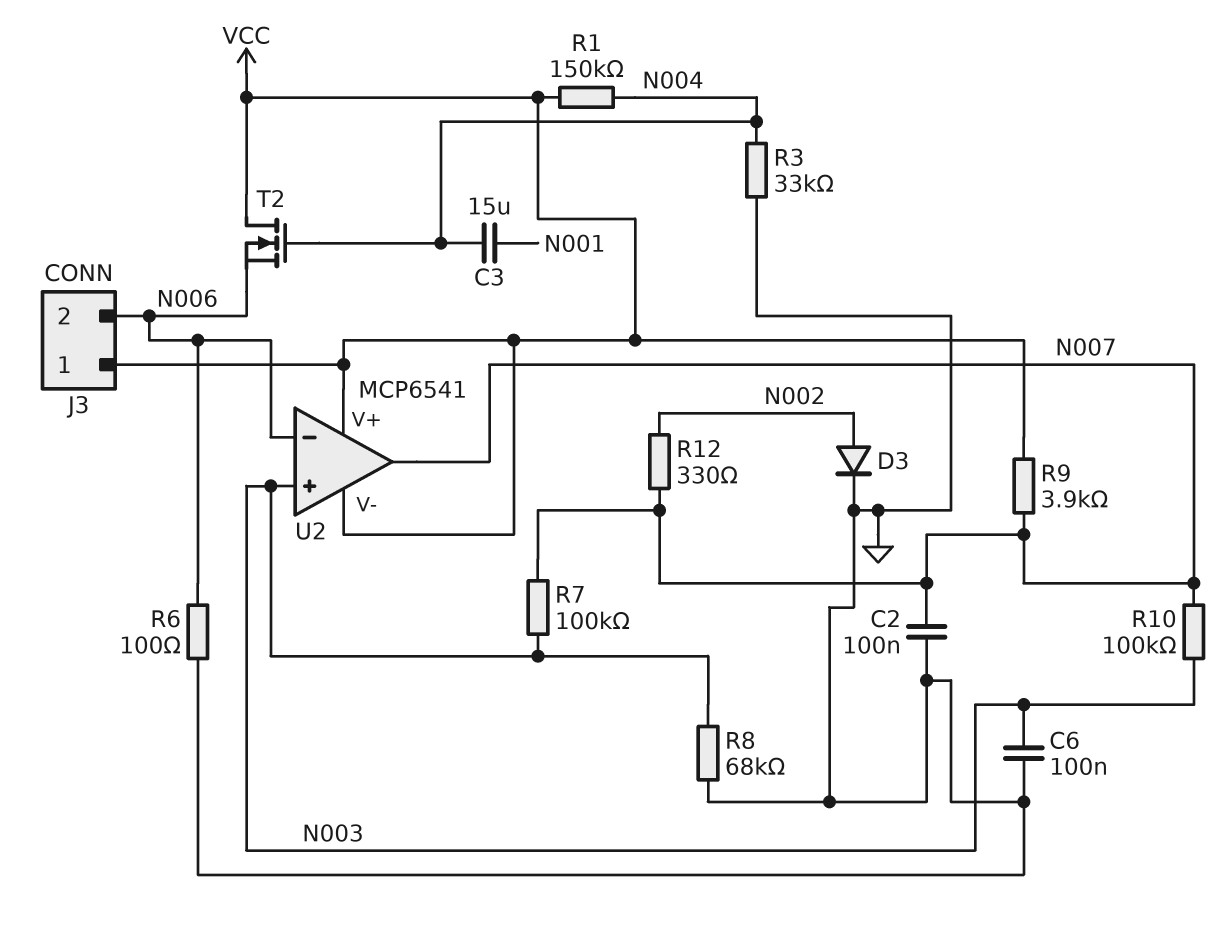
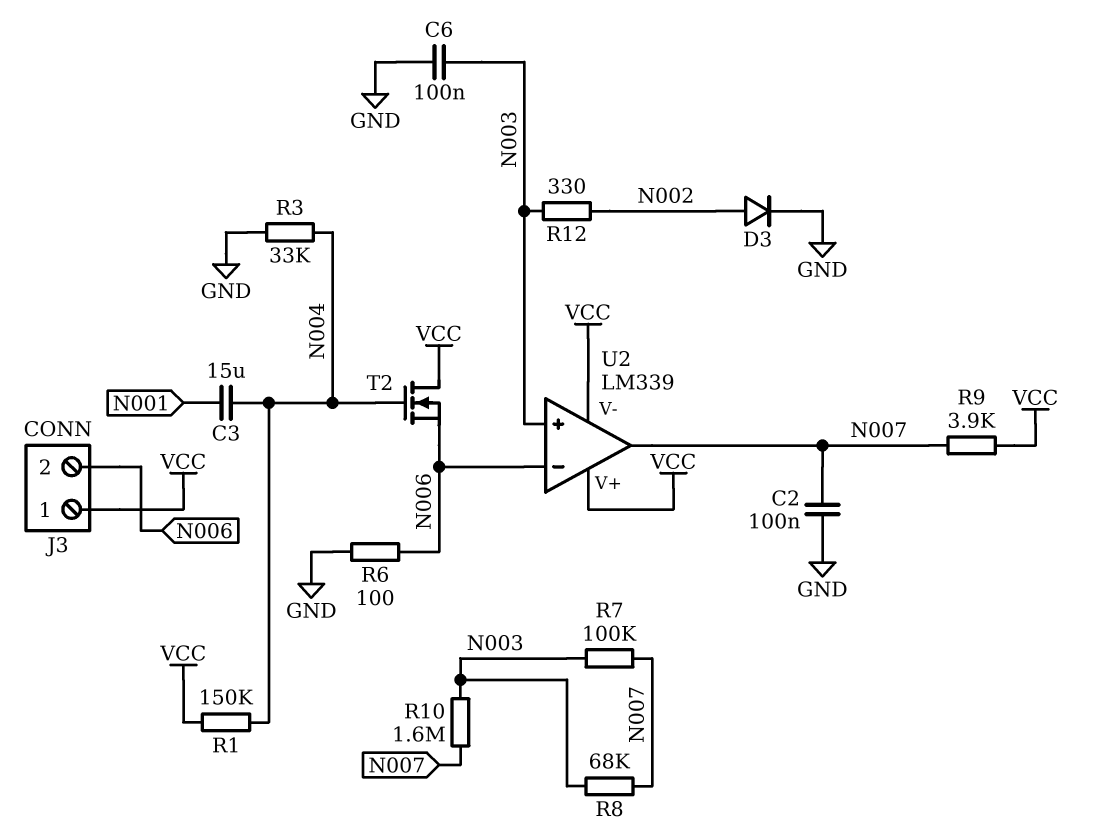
R8: 68k (GND, N003) -> 68k (N003, N007)
R10: 100k (N003, N007) -> 1.6M (N003, N007)
R12: 330 (N002, N007) -> 330 (N002, N003)
U2: MCP6541 -> LM339

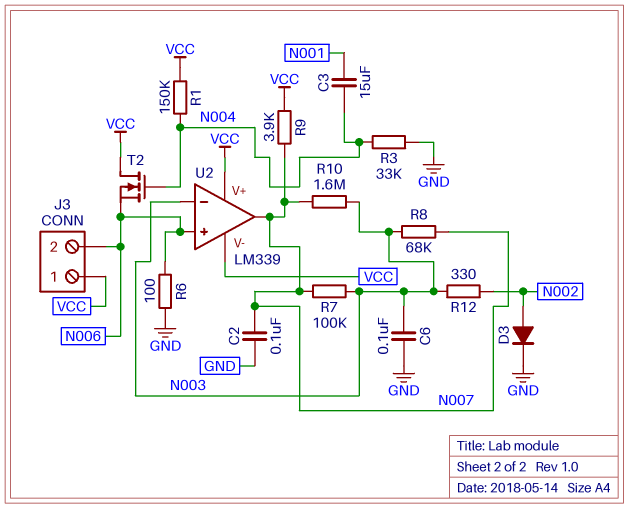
U2 pin in+: N003 -> N006
U2 pin in-: N006 -> N003

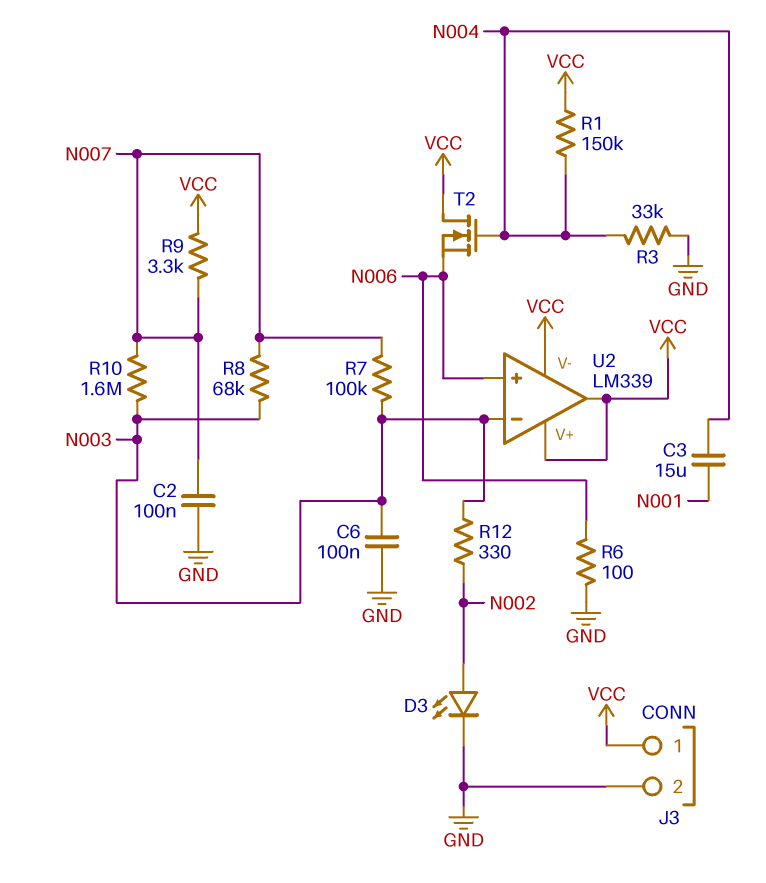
D3: diode (A N002, K GND) -> LED (A N002, K GND)
J3 pin 2: N006 -> GND
R9: 3.9k (N007, VCC) -> 3.3k (N007, VCC)
U2 pin out: N007 -> VCC

